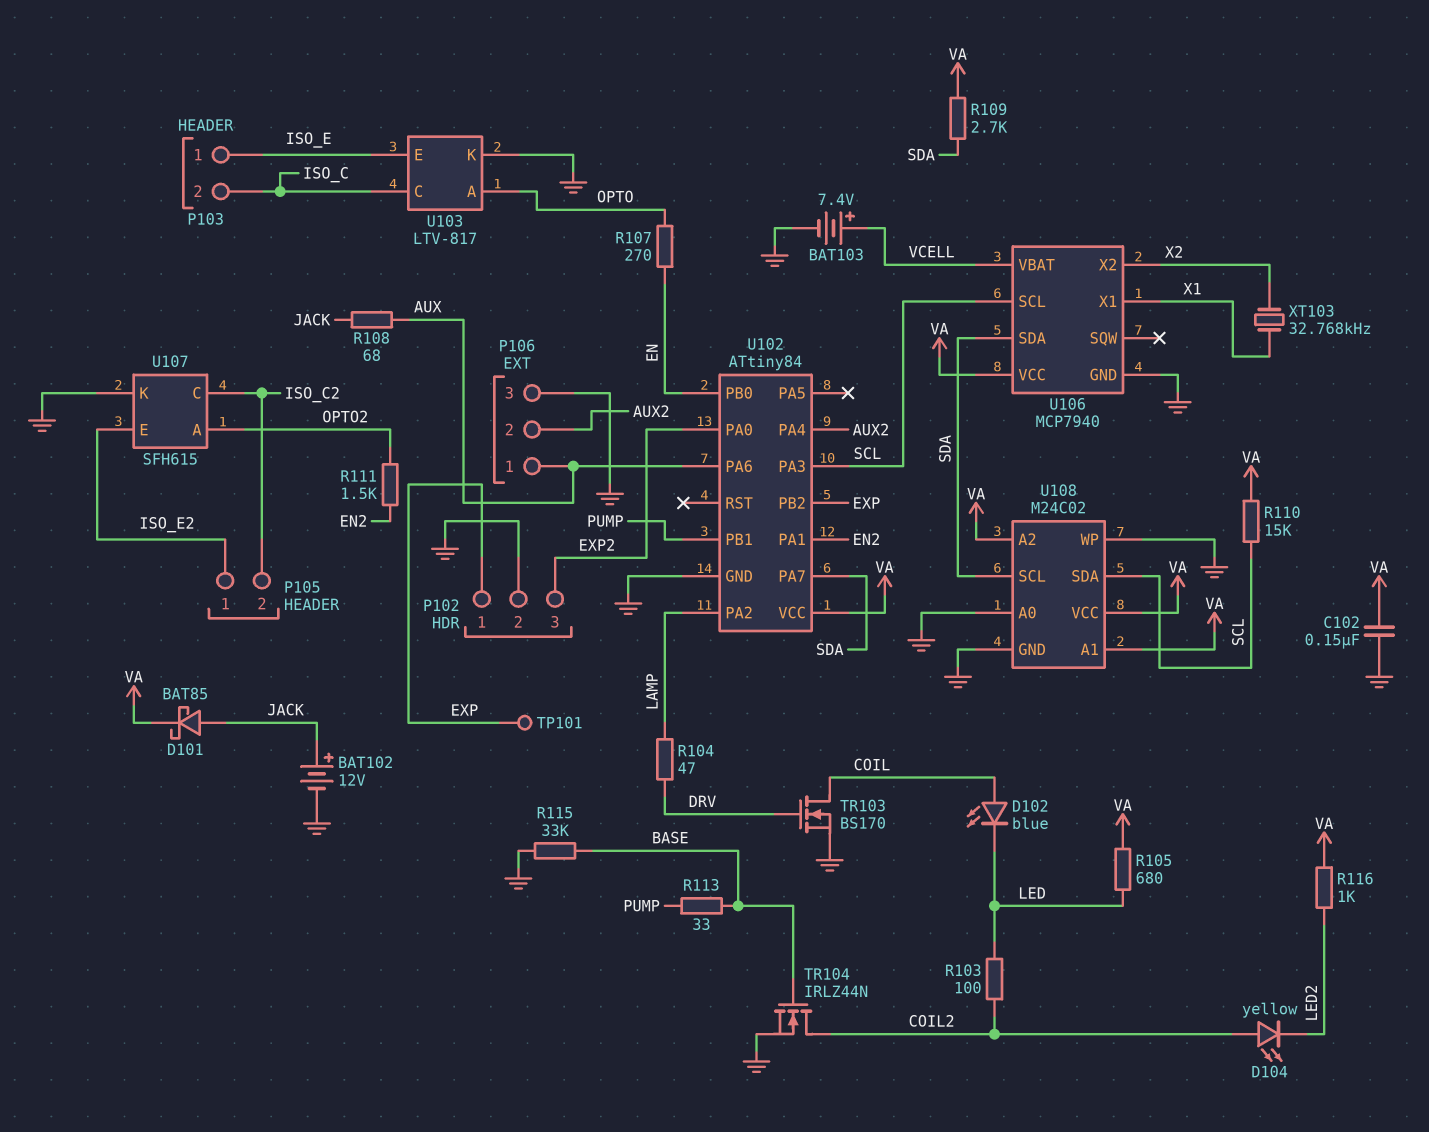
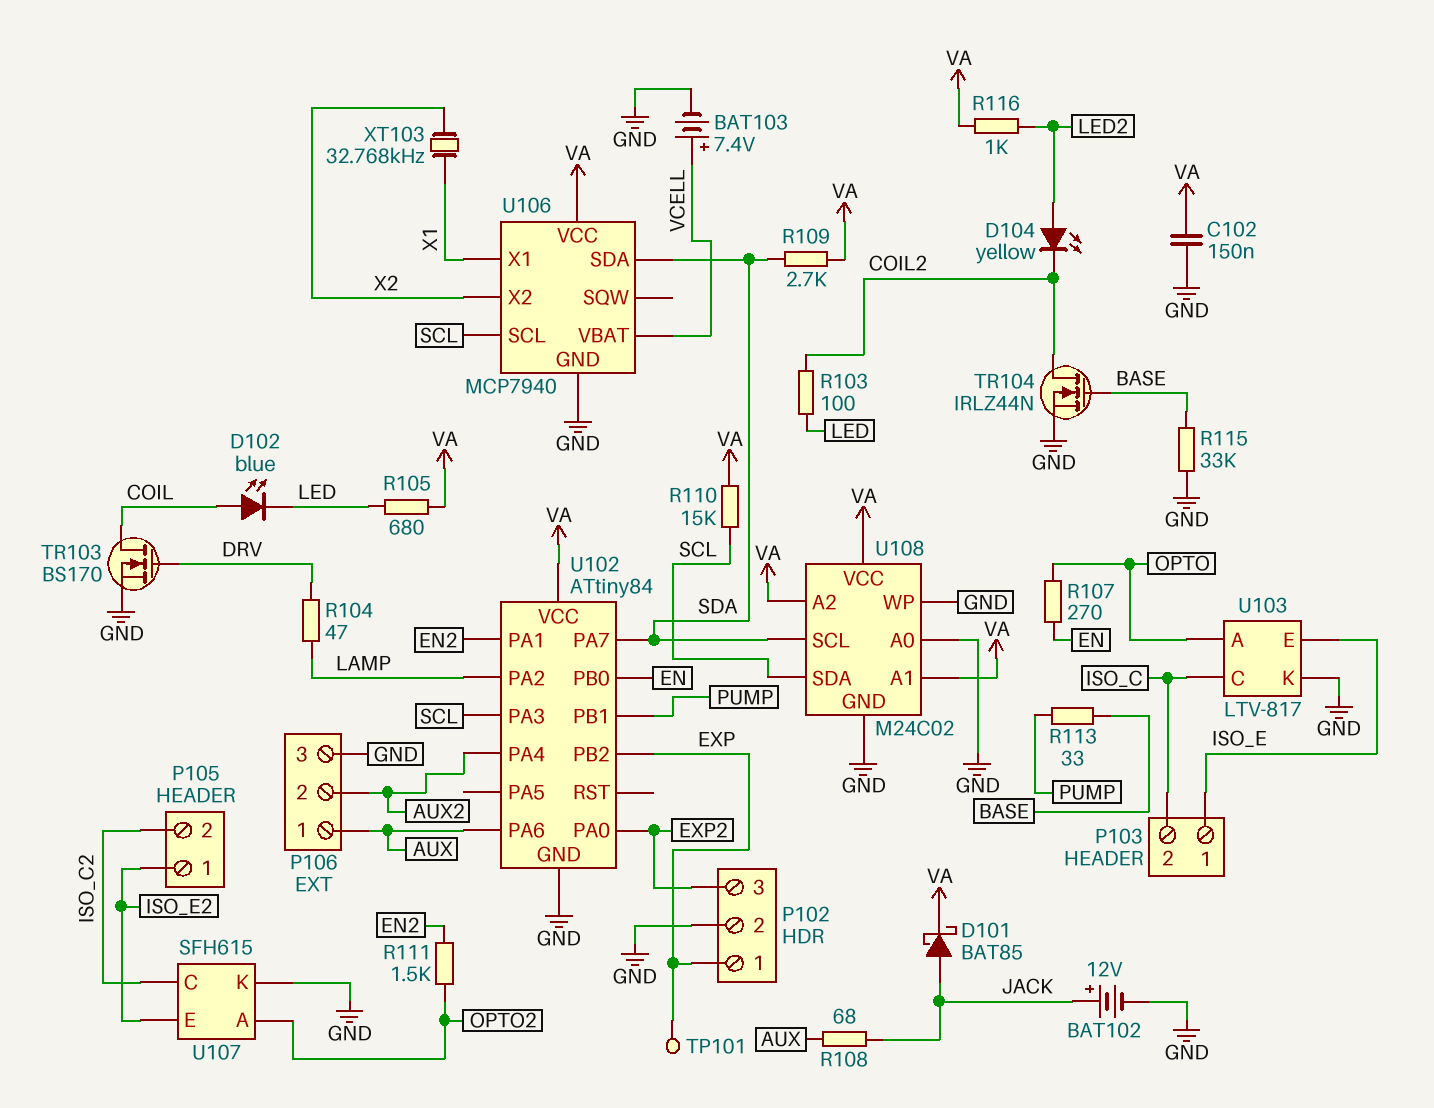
D104: LED yellow (A COIL2, K LED2) -> LED yellow (A LED2, K COIL2)

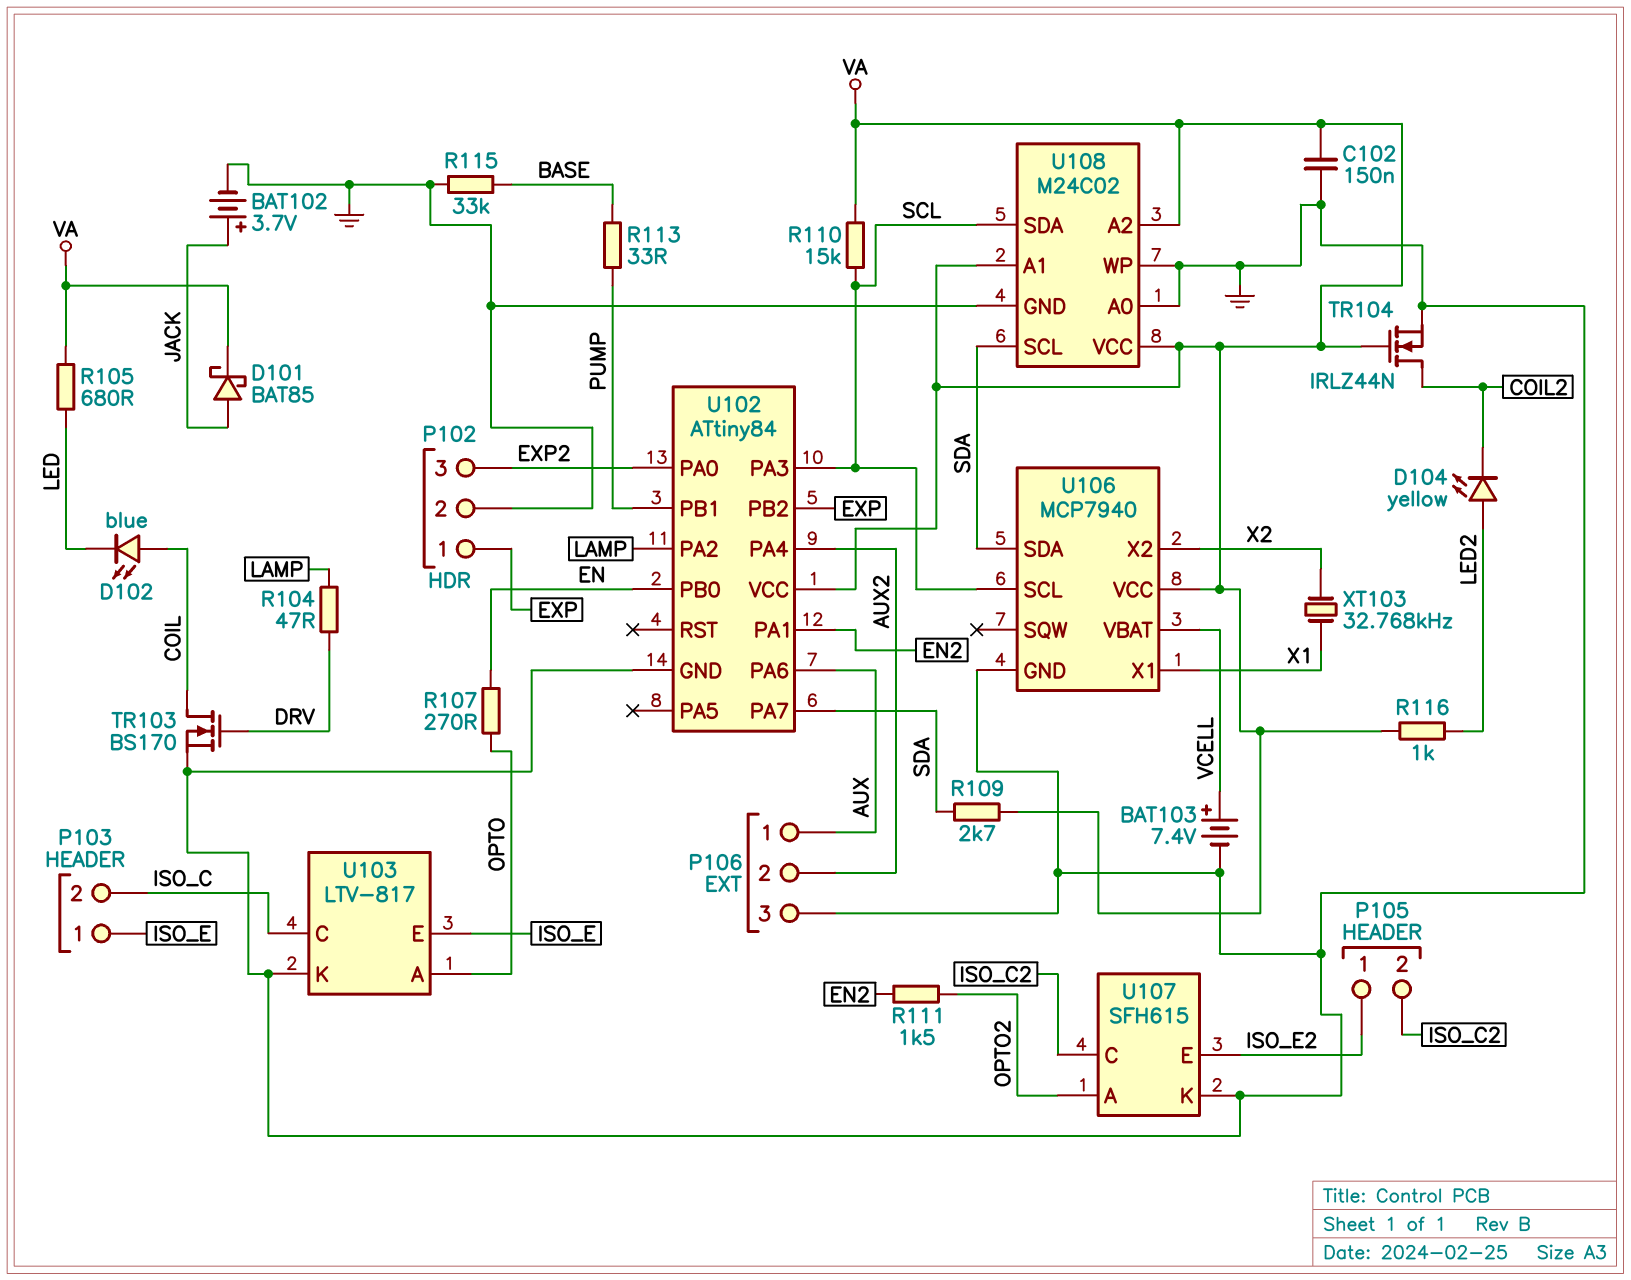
BAT102: 12V (plus JACK, minus GND) -> 3.7V (plus JACK, minus GND)
R103: 100 (COIL2, LED) -> none
R108: 68 (AUX, JACK) -> none
TP101: test point (EXP) -> none
TR104: NMOS IRLZ44N (G BASE, D COIL2, S GND) -> NMOS IRLZ44N (G VA, D COIL2, S GND)

